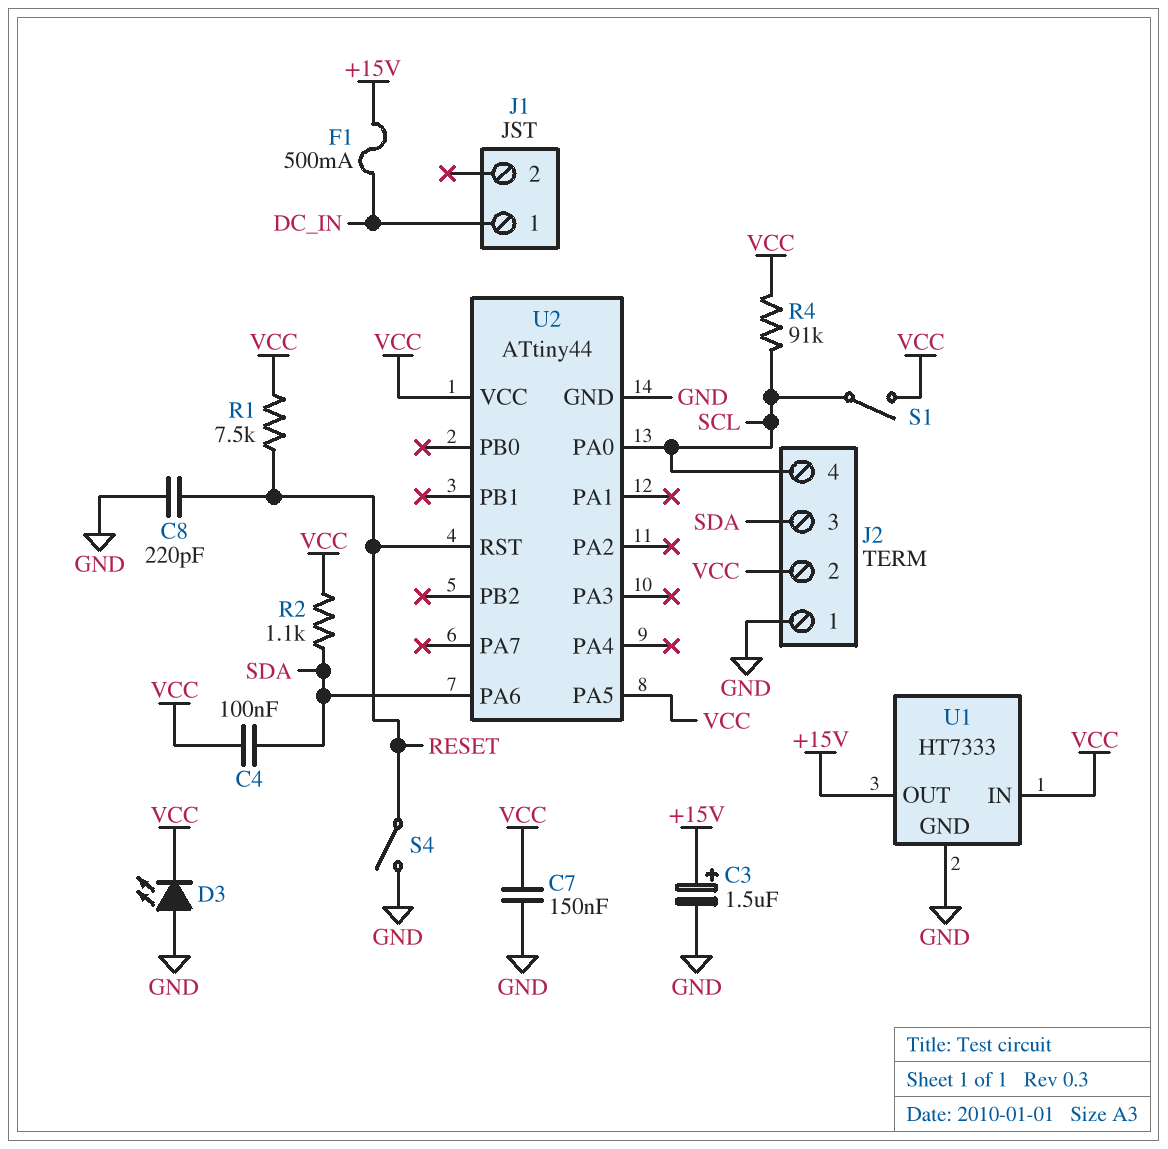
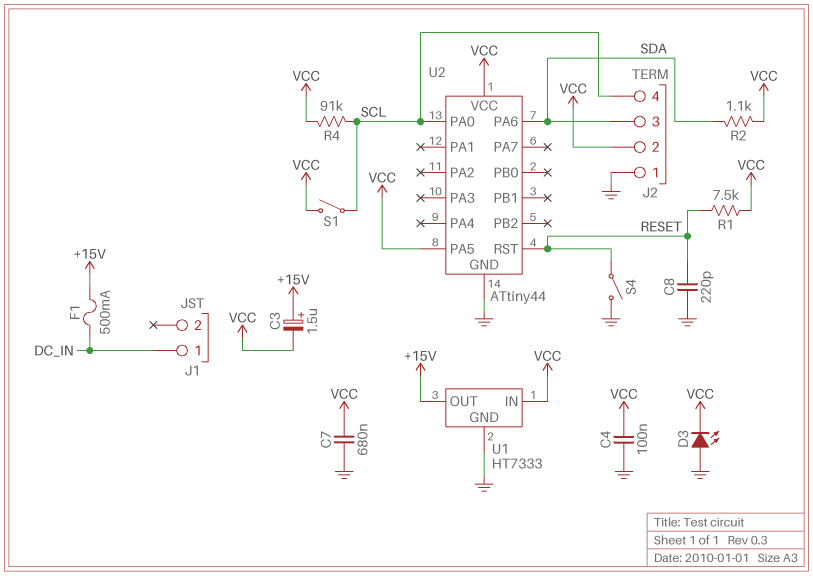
C3: 1.5uF (plus +15V, minus GND) -> 1.5uF (plus +15V, minus VCC)
C4: 100nF (SDA, VCC) -> 100nF (GND, VCC)
C7: 150nF (GND, VCC) -> 680nF (GND, VCC)

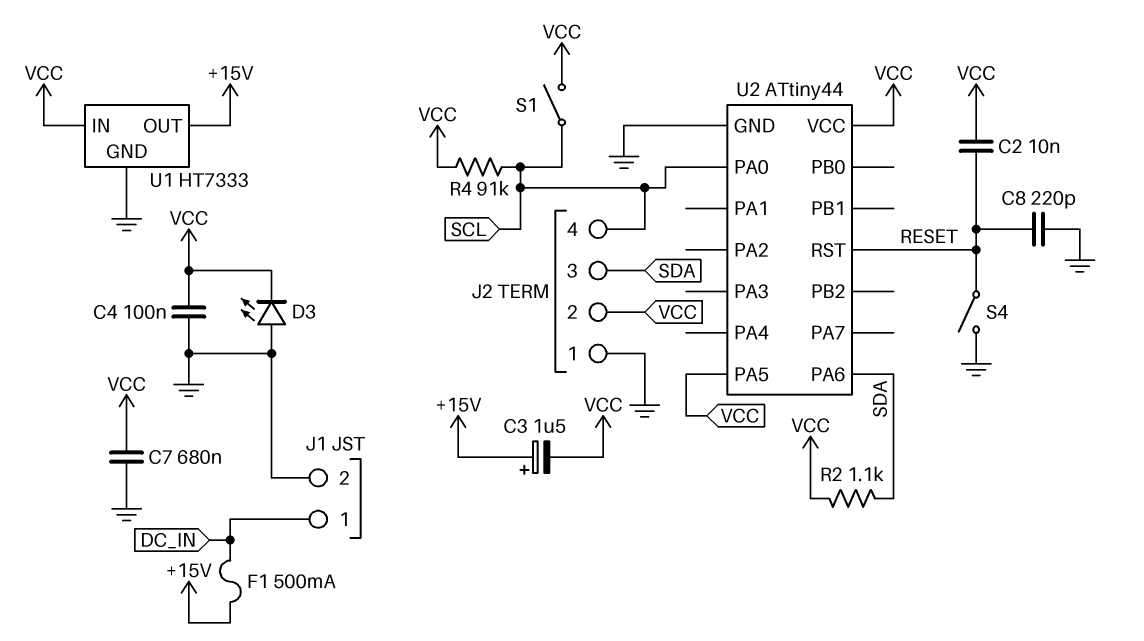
C2: none -> 10nF (RESET, VCC)
J1 pin 2: none -> GND
R1: 7.5k (RESET, VCC) -> none

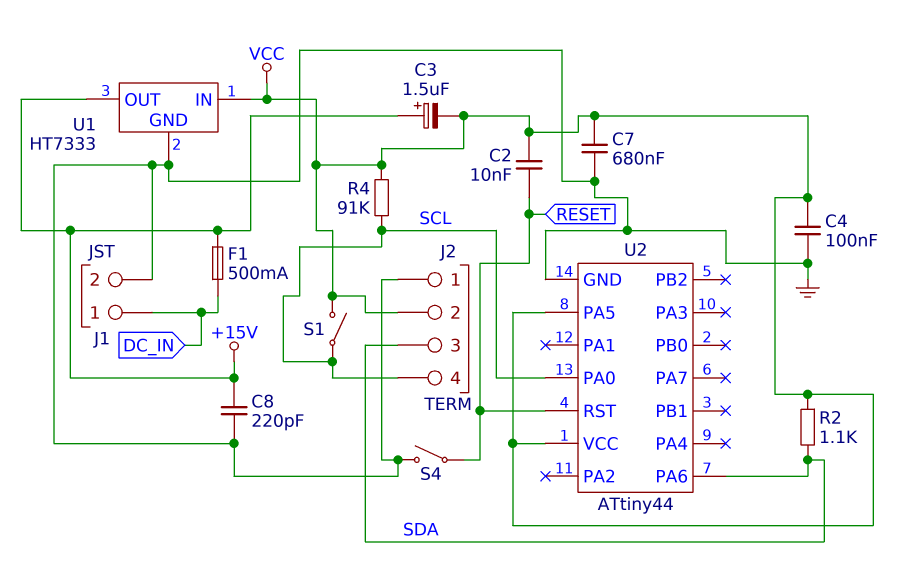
C8: 220pF (GND, RESET) -> 220pF (+15V, GND)
D3: LED (A GND, K VCC) -> none

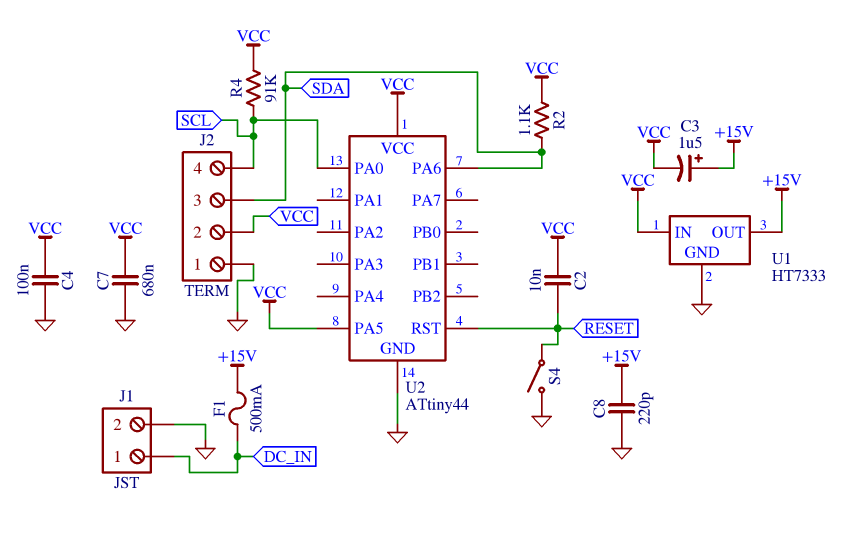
S1: switch (SCL, VCC) -> none

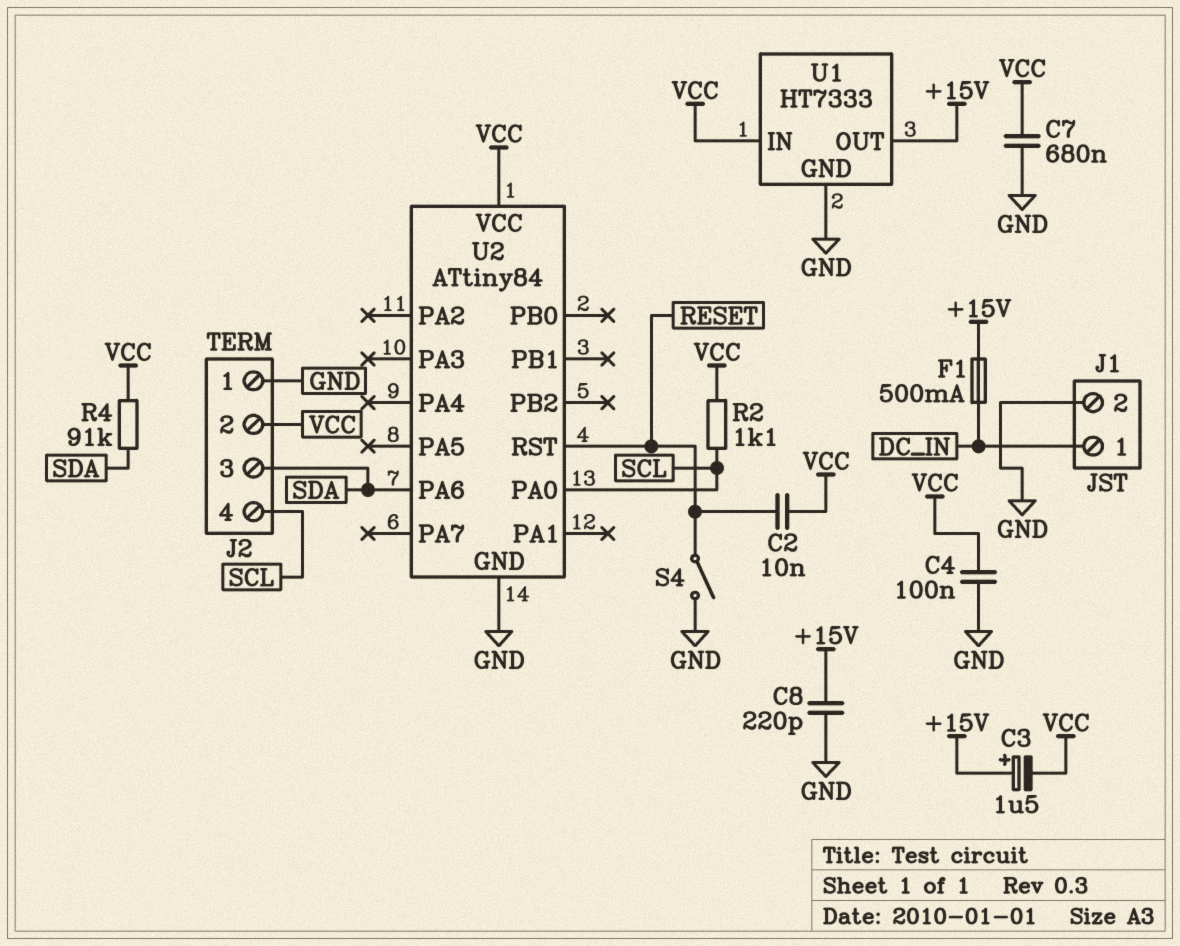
R2: 1.1k (SDA, VCC) -> 1.1k (SCL, VCC)
R4: 91k (SCL, VCC) -> 91k (SDA, VCC)
U2: ATtiny44 -> ATtiny84
U2 pin PA5: VCC -> none

